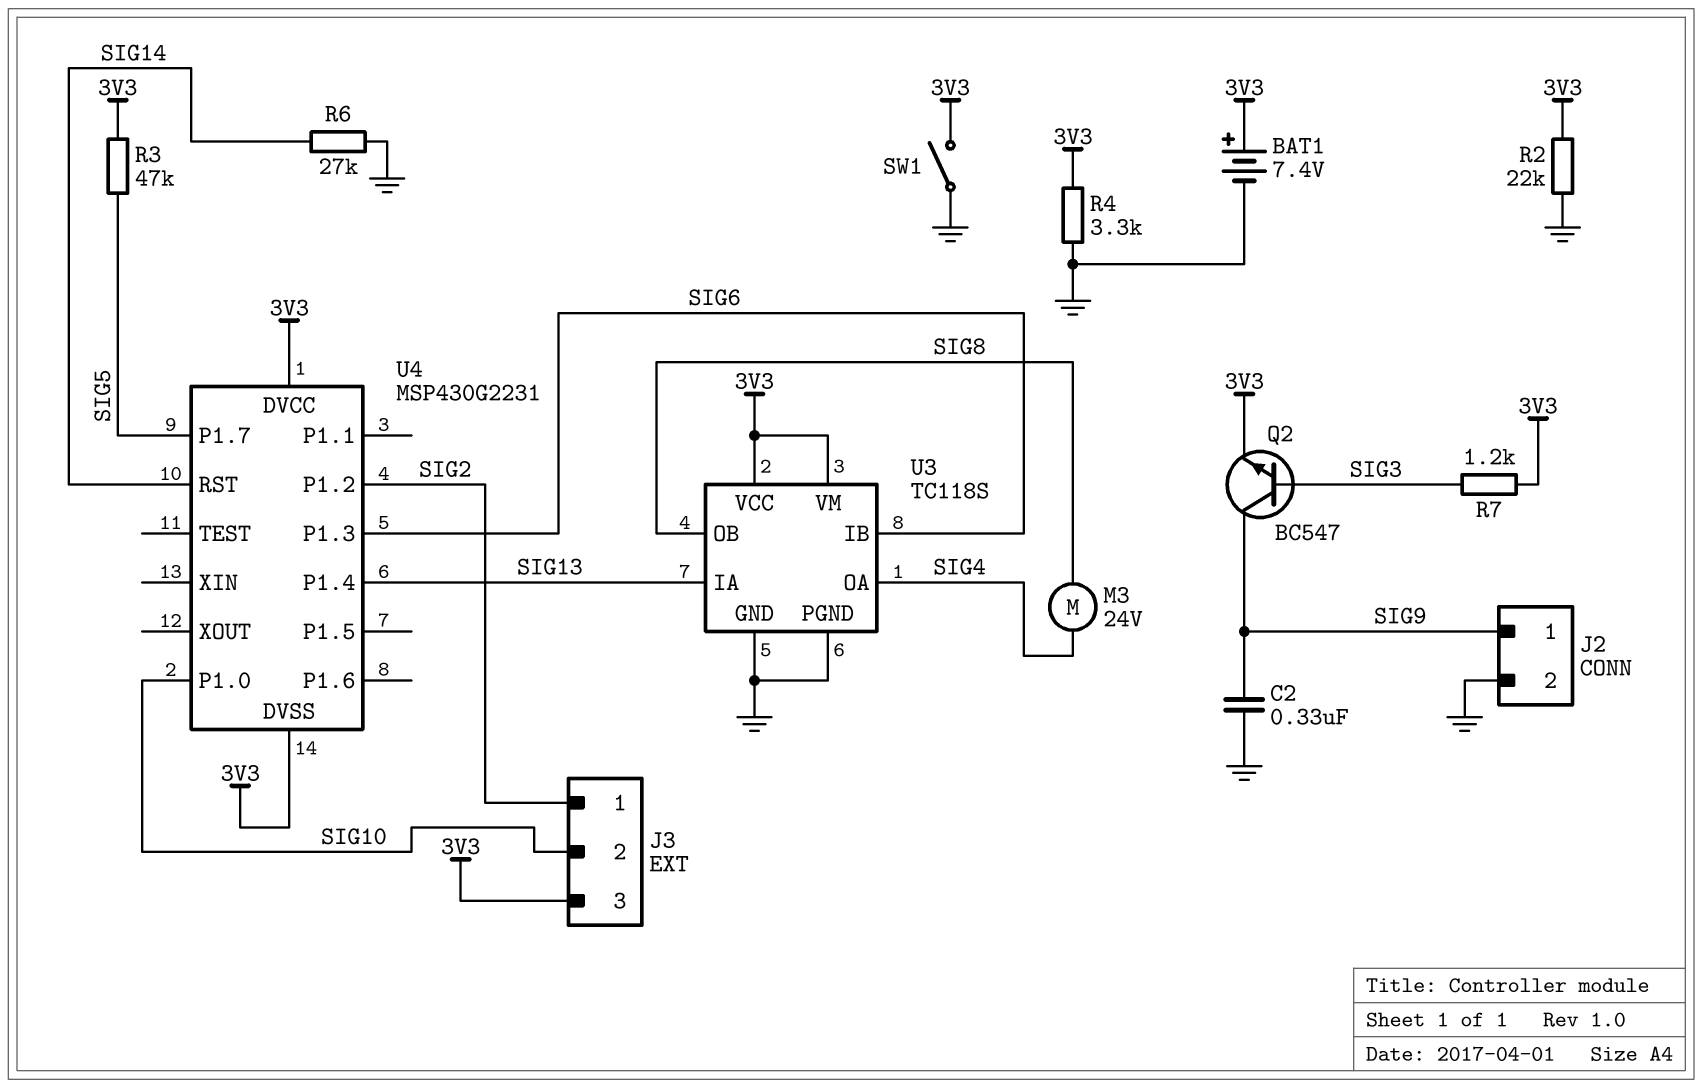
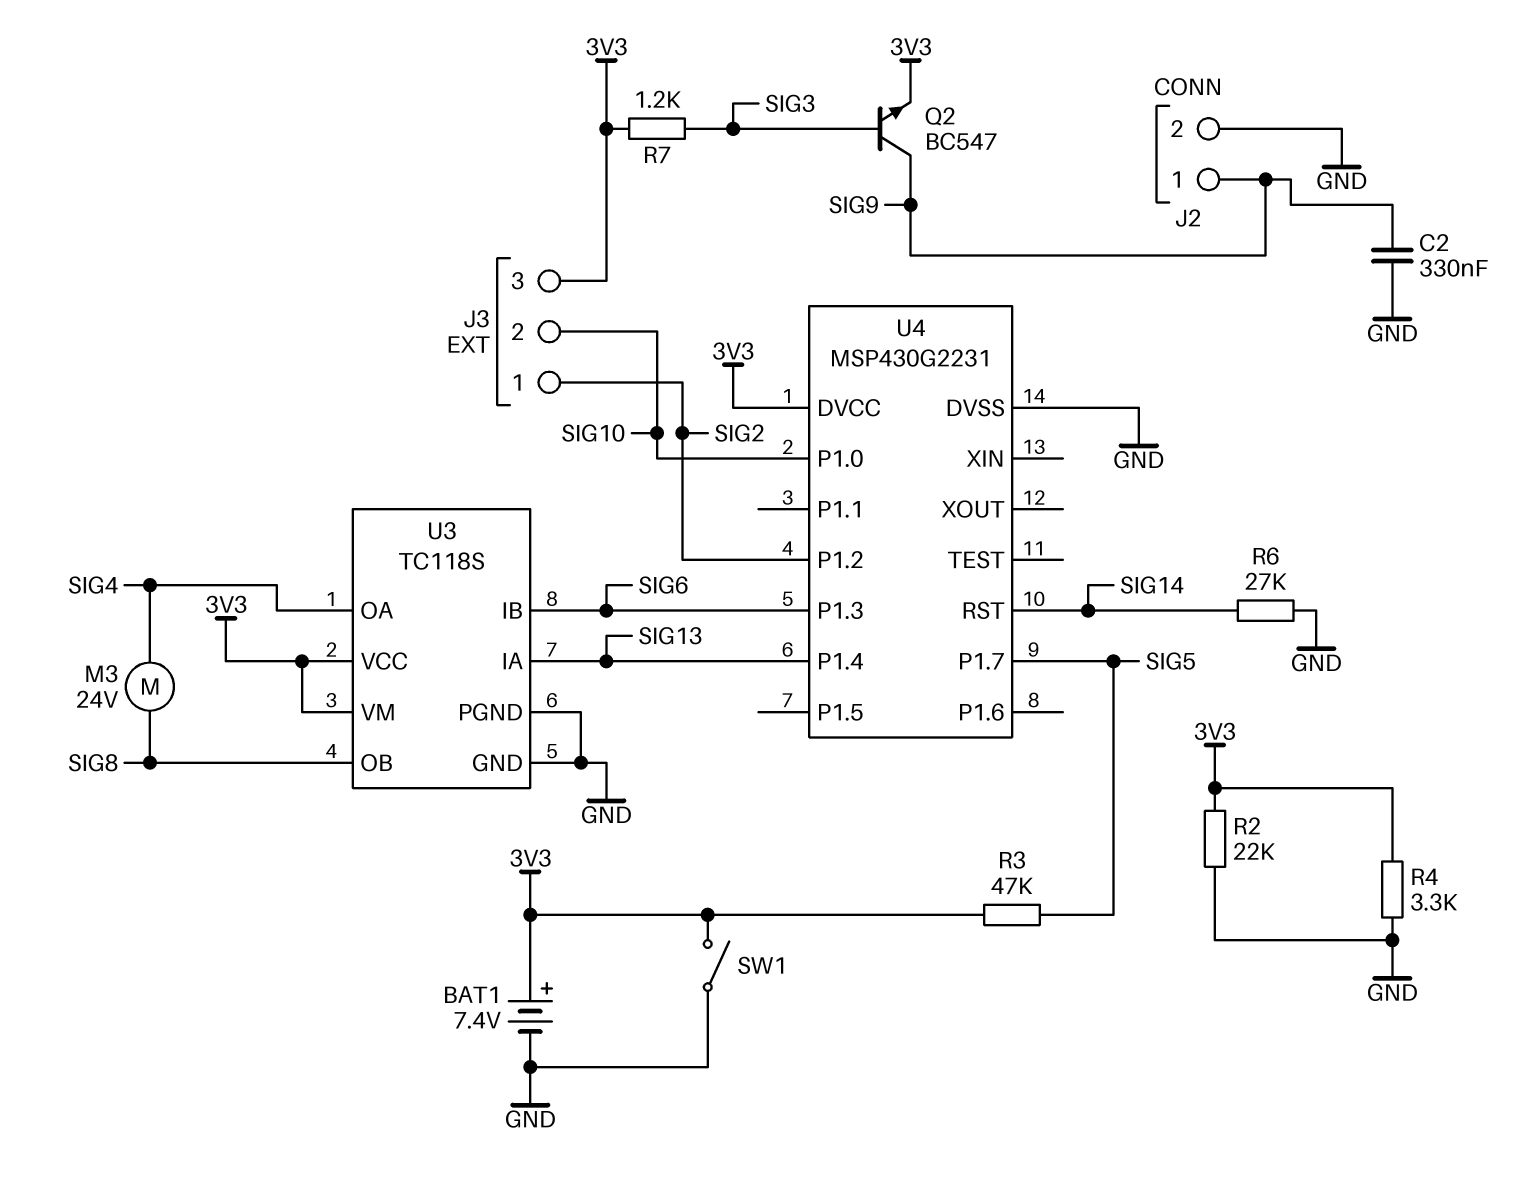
U4 pin DVSS: 3V3 -> GND

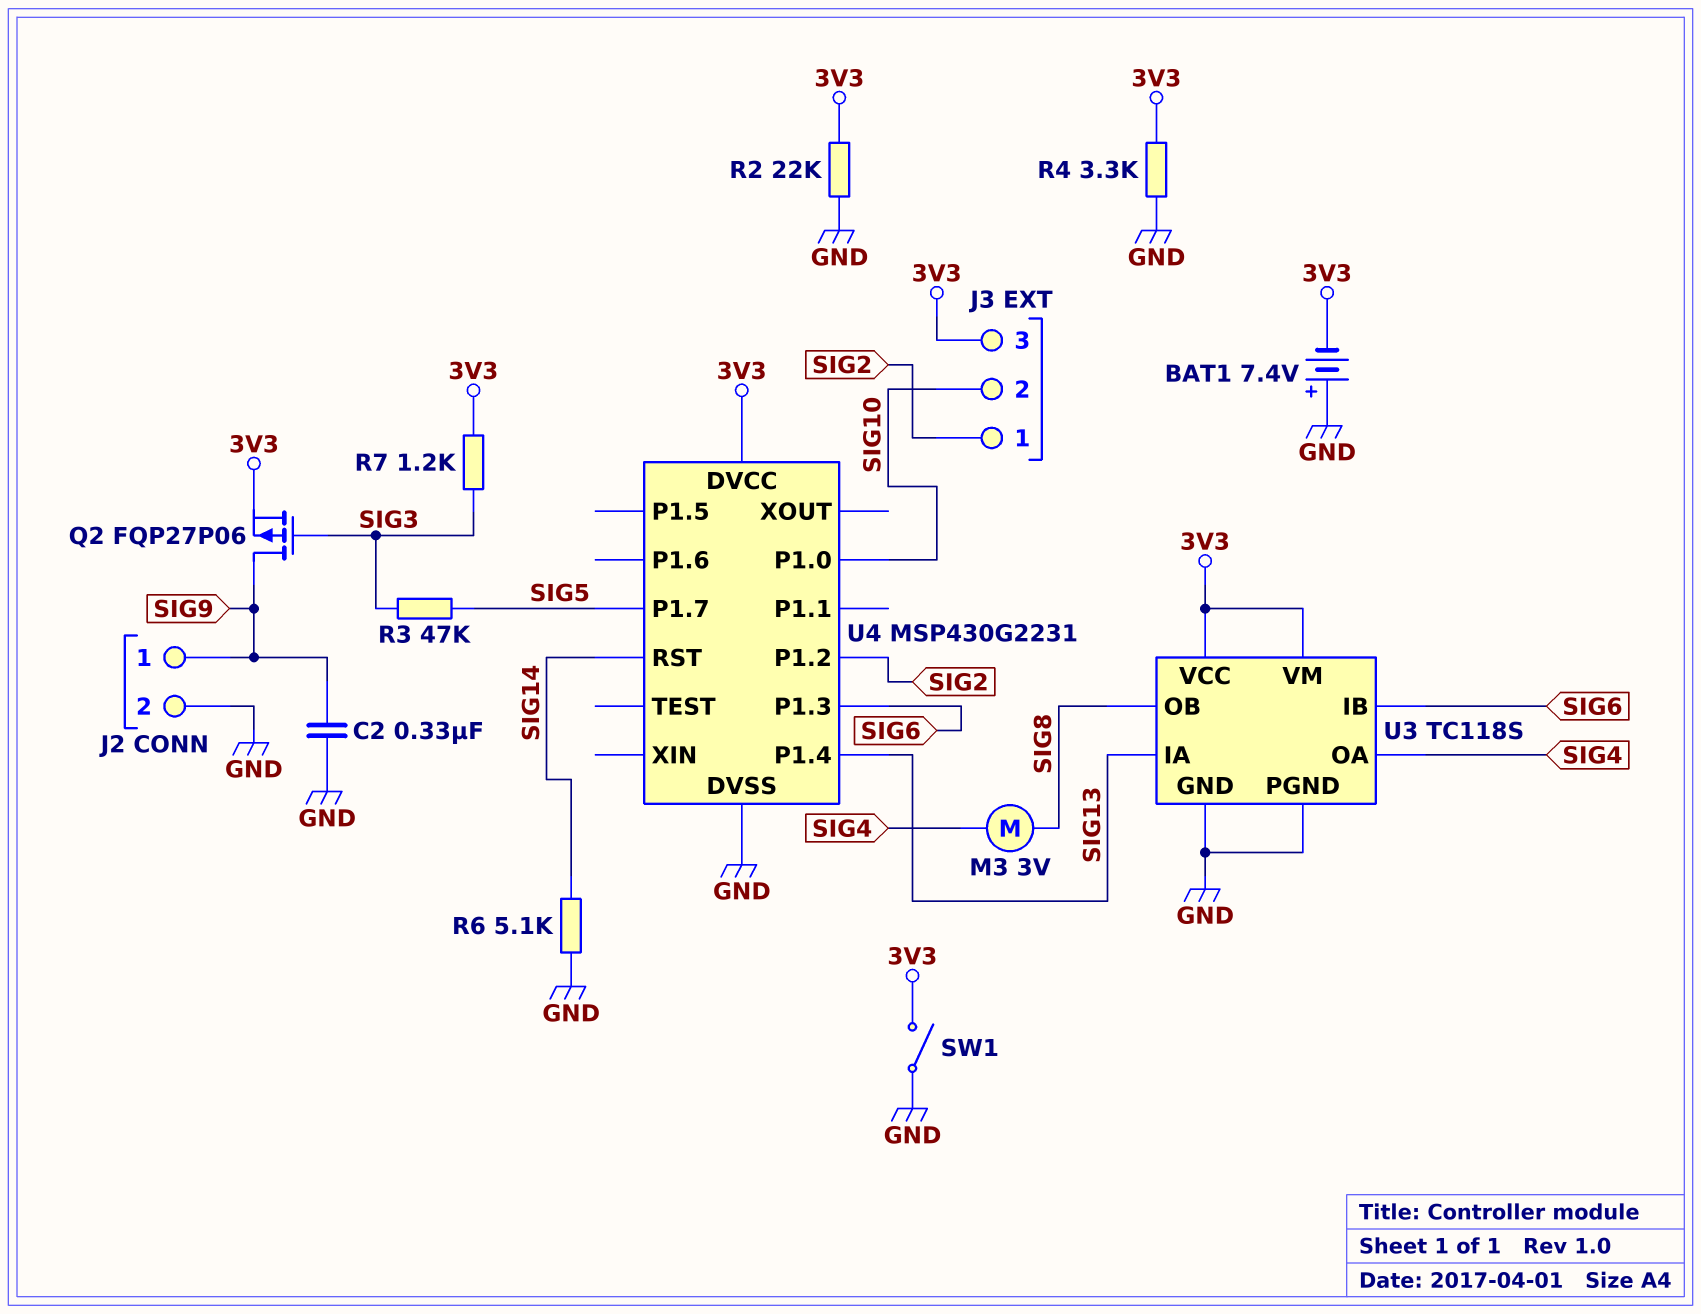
BAT1: 7.4V (plus 3V3, minus GND) -> 7.4V (plus GND, minus 3V3)
M3: motor 24V (SIG4, SIG8) -> motor 3V (SIG4, SIG8)
Q2: NPN BC547 (B SIG3, C SIG9, E 3V3) -> PMOS FQP27P06 (G SIG3, D SIG9, S 3V3)
R3: 47k (3V3, SIG5) -> 47k (SIG3, SIG5)
R6: 27k (GND, SIG14) -> 5.1k (GND, SIG14)

